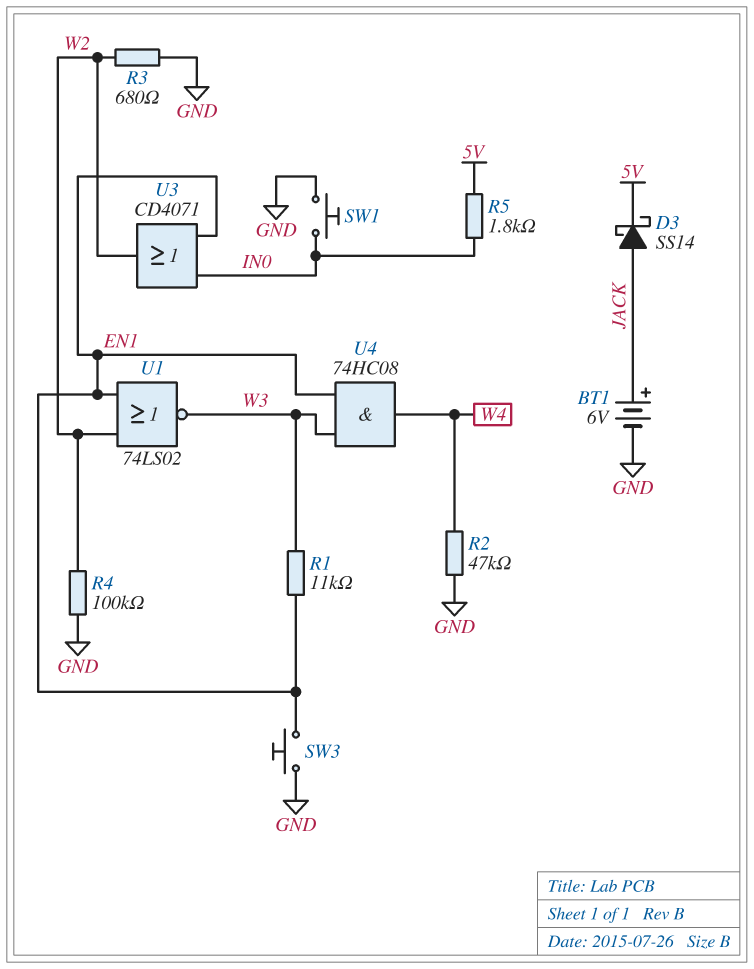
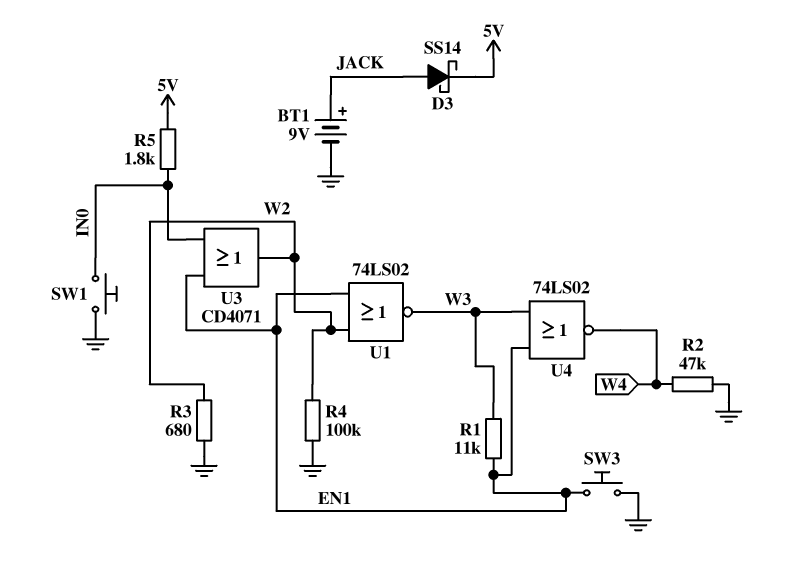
BT1: 6V (plus JACK, minus GND) -> 9V (plus JACK, minus GND)
U4: AND 74HC08 (in EN1, in W3, out W4) -> NOR 74LS02 (in EN1, in W3, out W4)

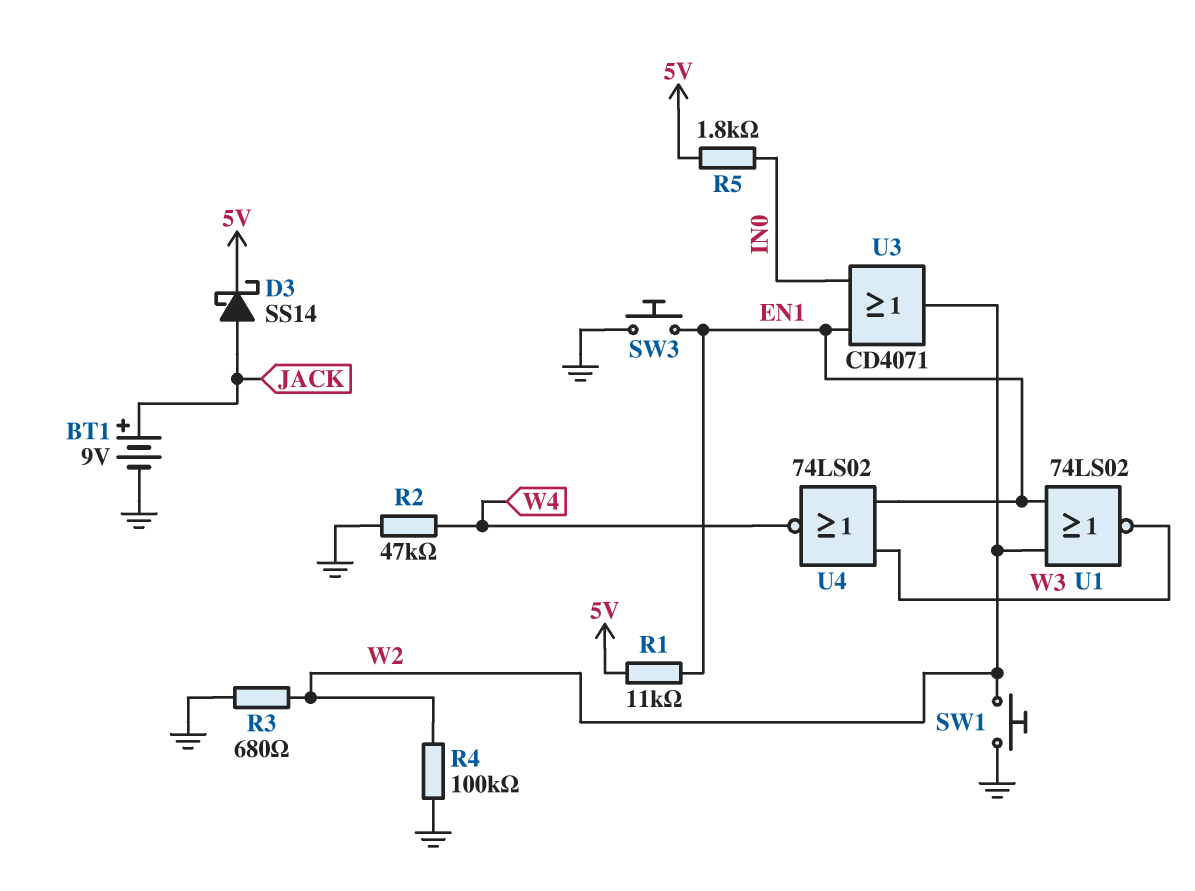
R1: 11k (EN1, W3) -> 11k (5V, EN1)
SW1: button (GND, IN0) -> button (GND, W2)

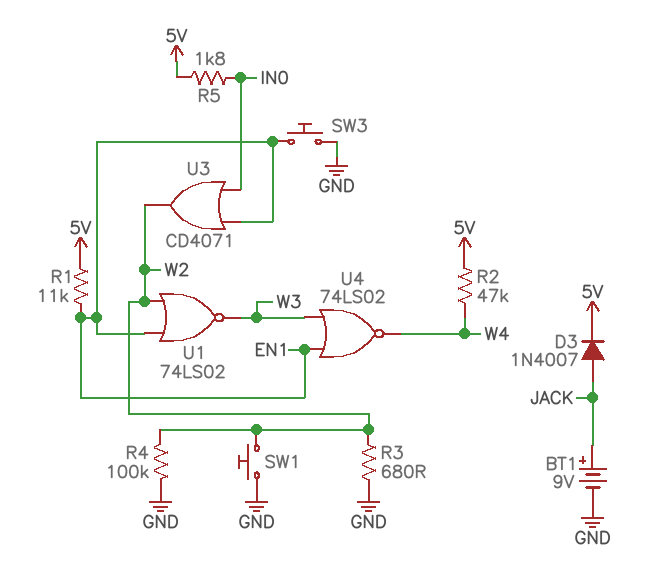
D3: schottky SS14 (A JACK, K 5V) -> diode 1N4007 (A JACK, K 5V)
R2: 47k (GND, W4) -> 47k (5V, W4)

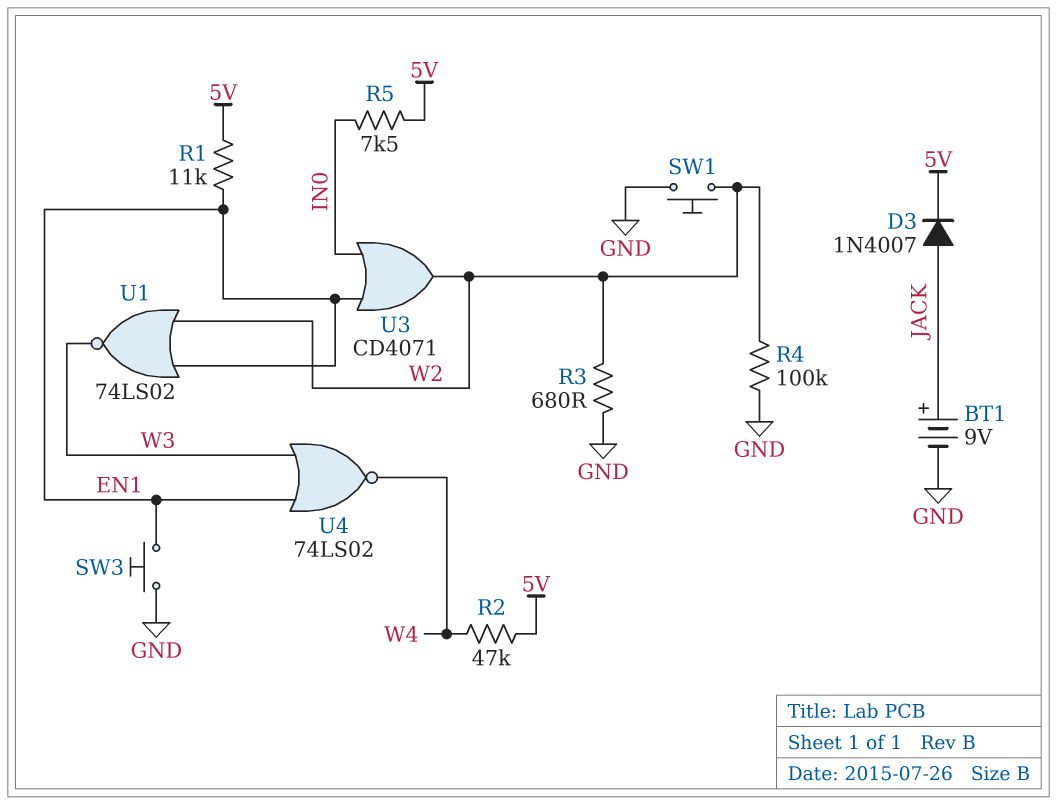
R5: 1.8k (5V, IN0) -> 7.5k (5V, IN0)

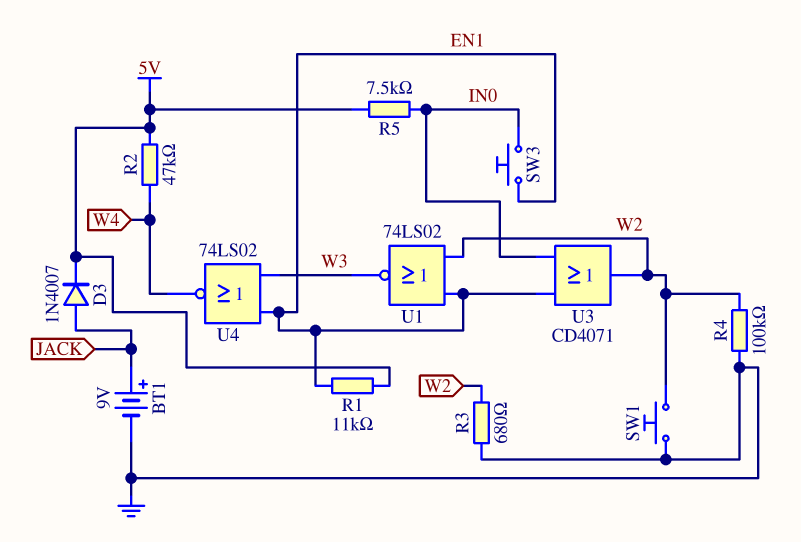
SW3: button (EN1, GND) -> button (EN1, IN0)

